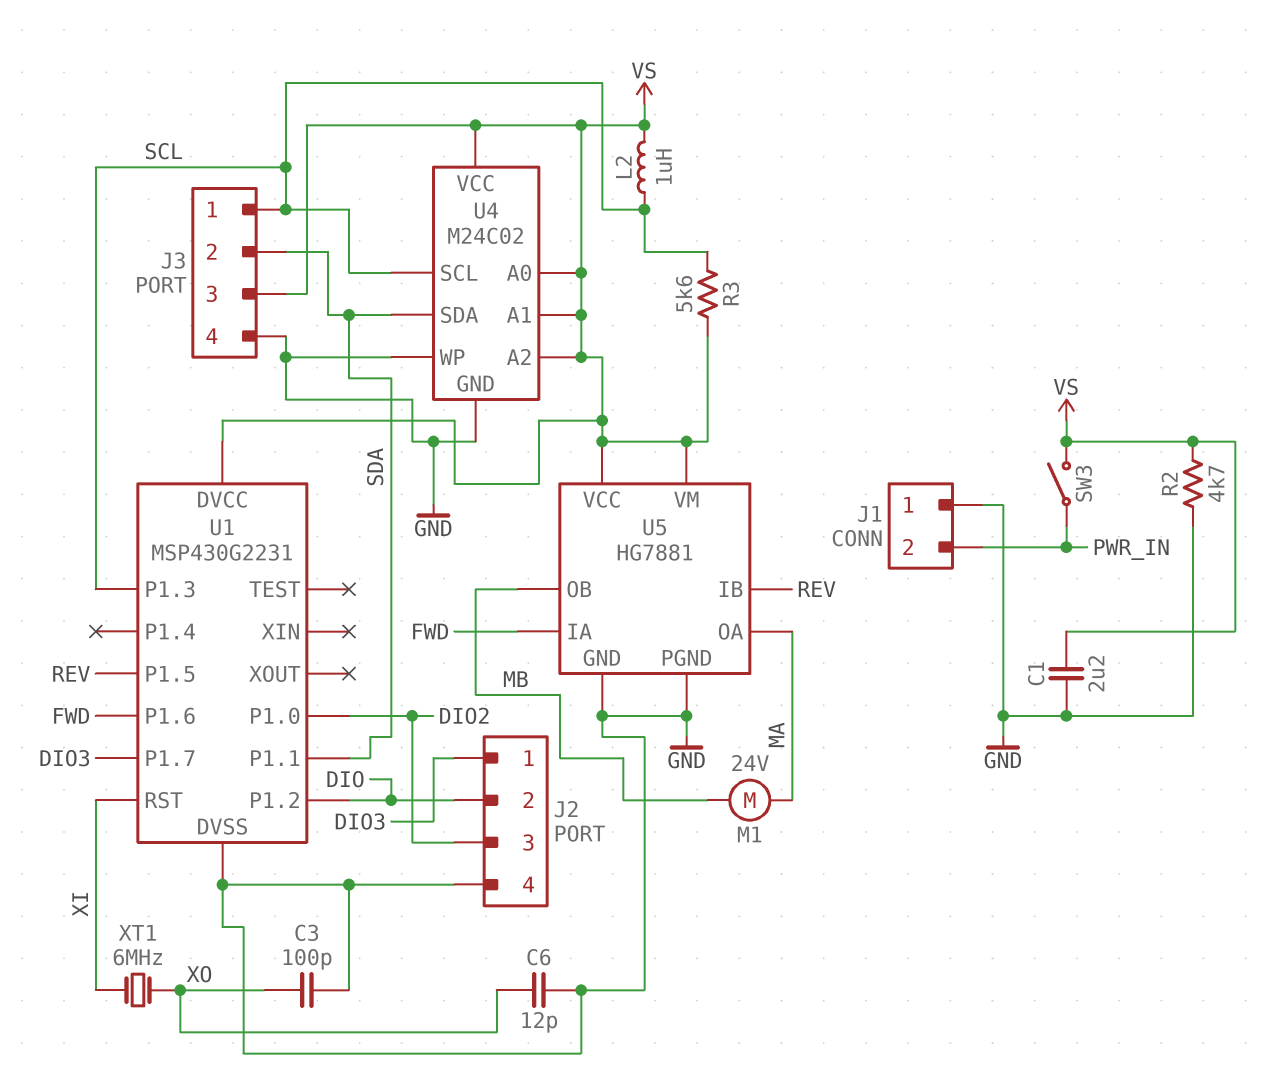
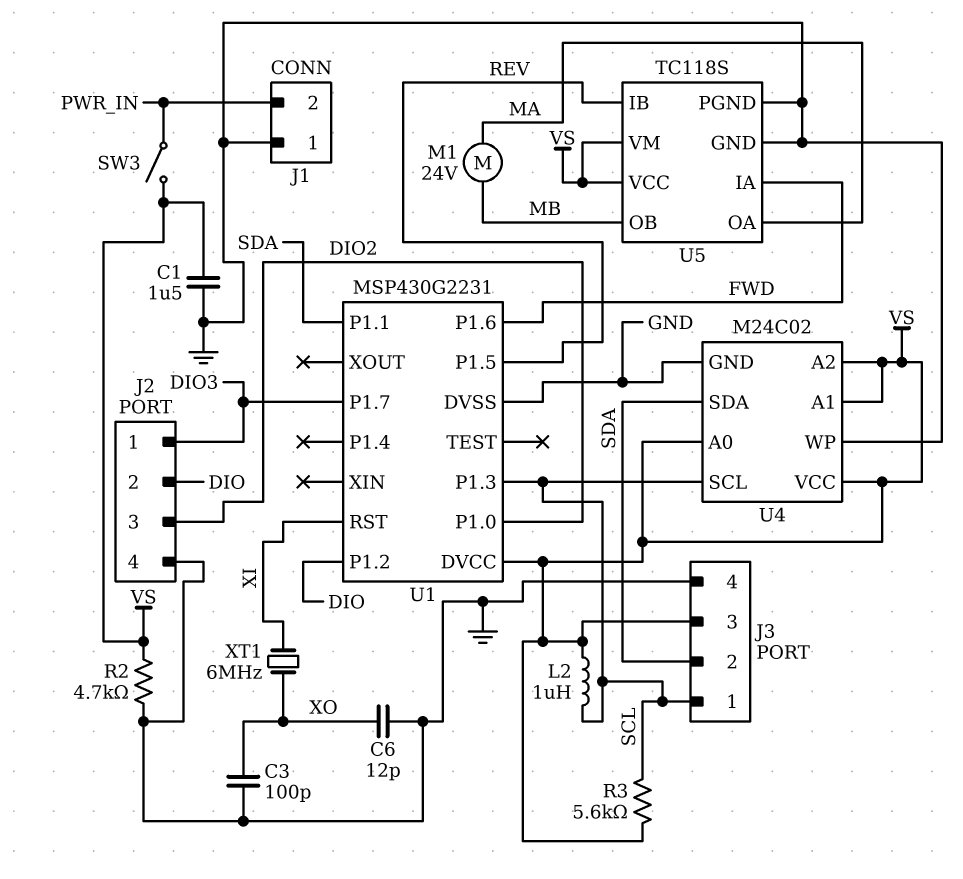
C1: 2.2uF (GND, VS) -> 1.5uF (GND, VS)
U5: HG7881 -> TC118S

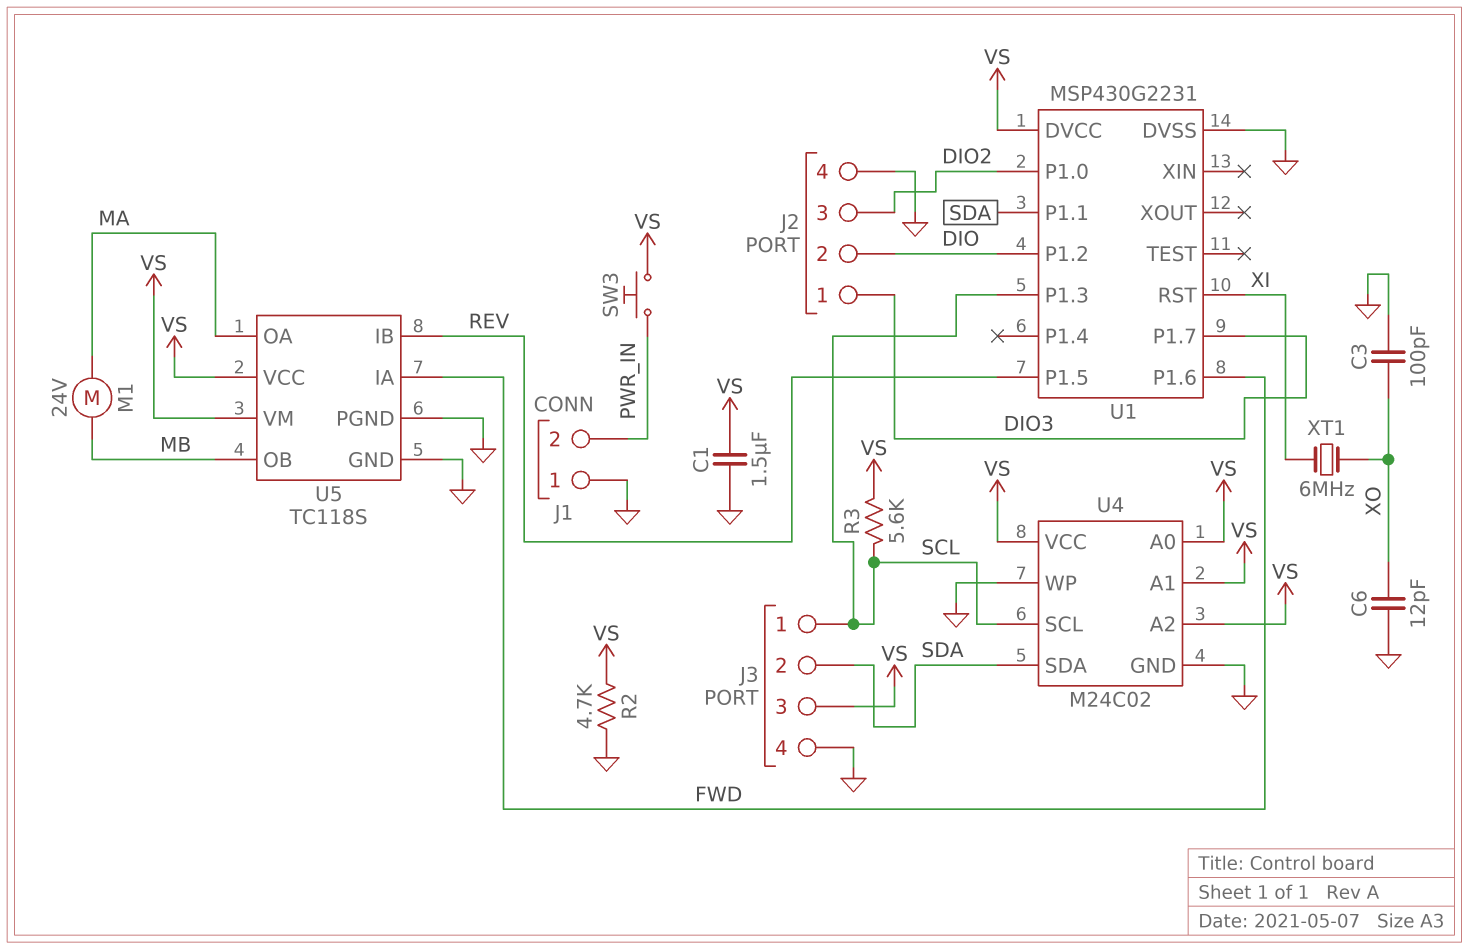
L2: 1uH (SCL, VS) -> none
SW3: switch (PWR_IN, VS) -> button (PWR_IN, VS)

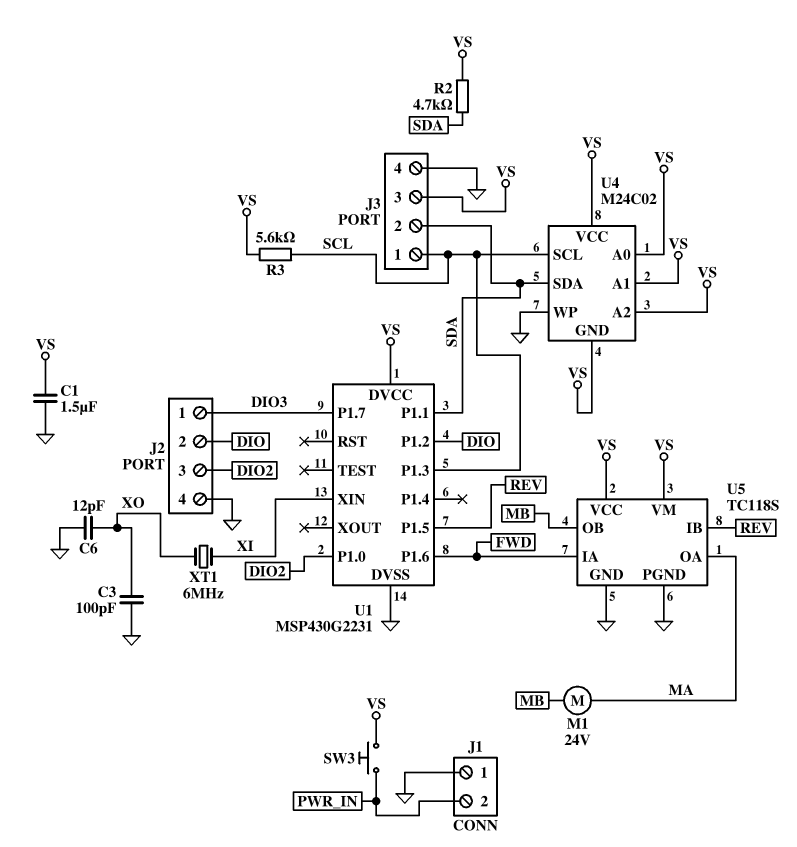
R2: 4.7k (GND, VS) -> 4.7k (SDA, VS)
U1 pin RST: XI -> none
U1 pin XIN: none -> XI
U4 pin GND: GND -> VS

